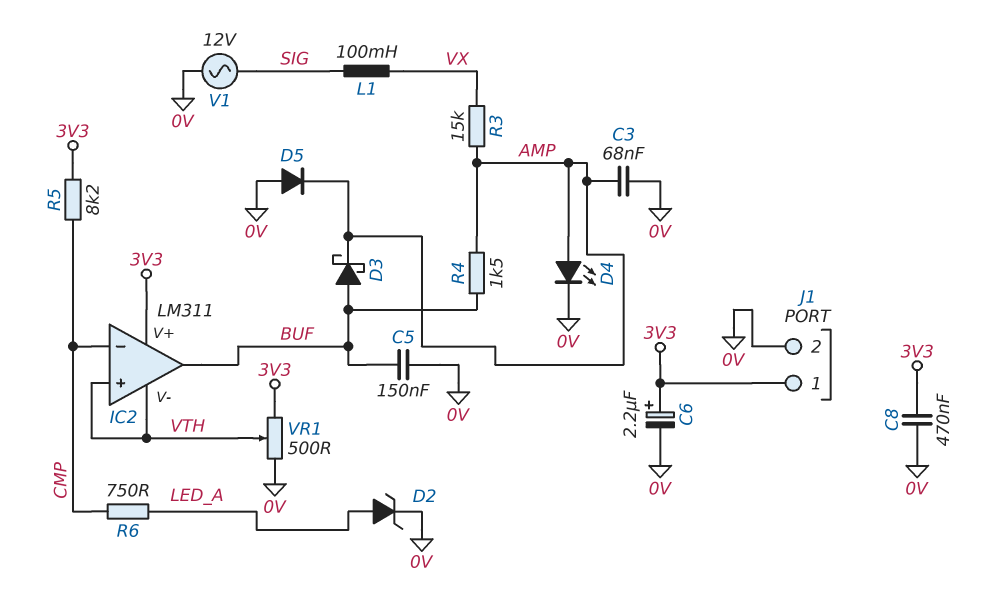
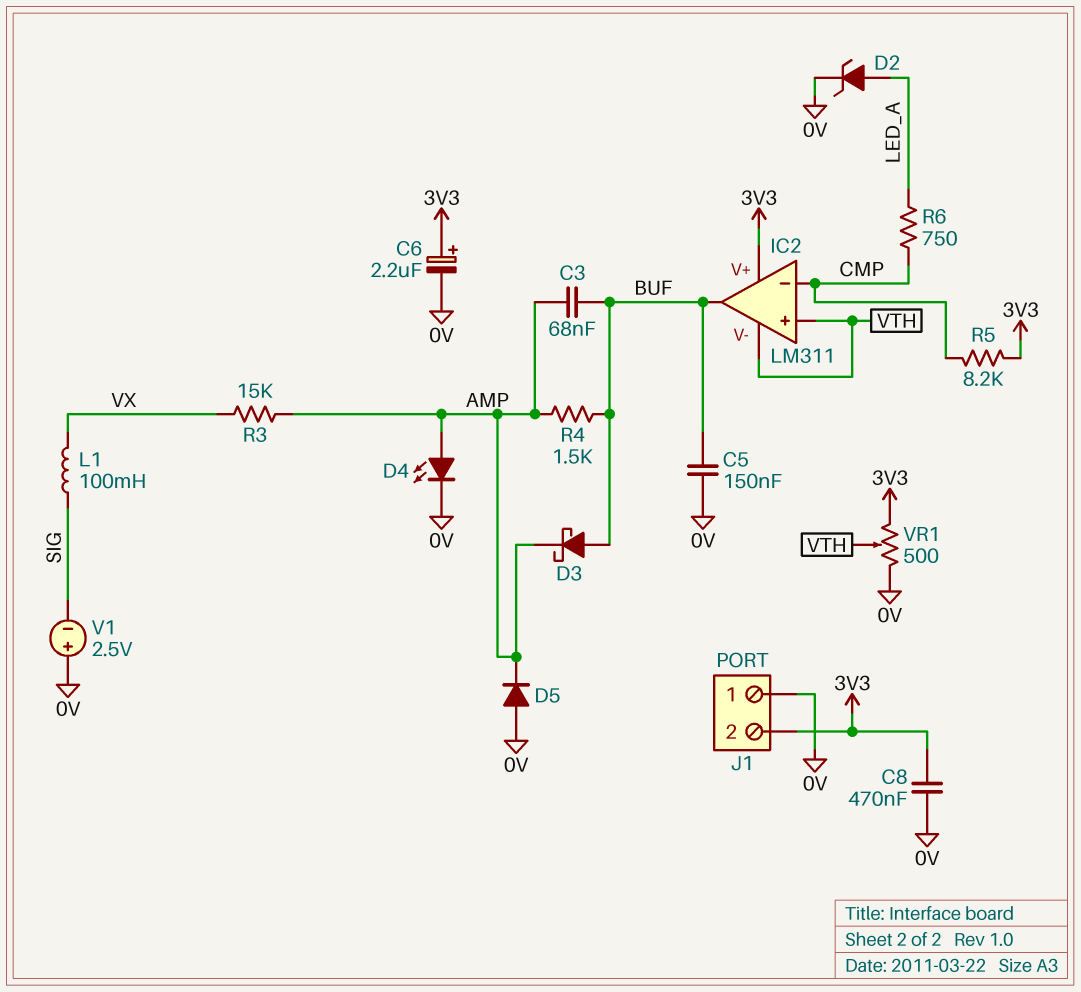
C3: 68nF (0V, AMP) -> 68nF (AMP, BUF)
J1 pin 1: 3V3 -> 0V
J1 pin 2: 0V -> 3V3
V1: AC 12V (0V, SIG) -> 2.5V (plus 0V, minus SIG)

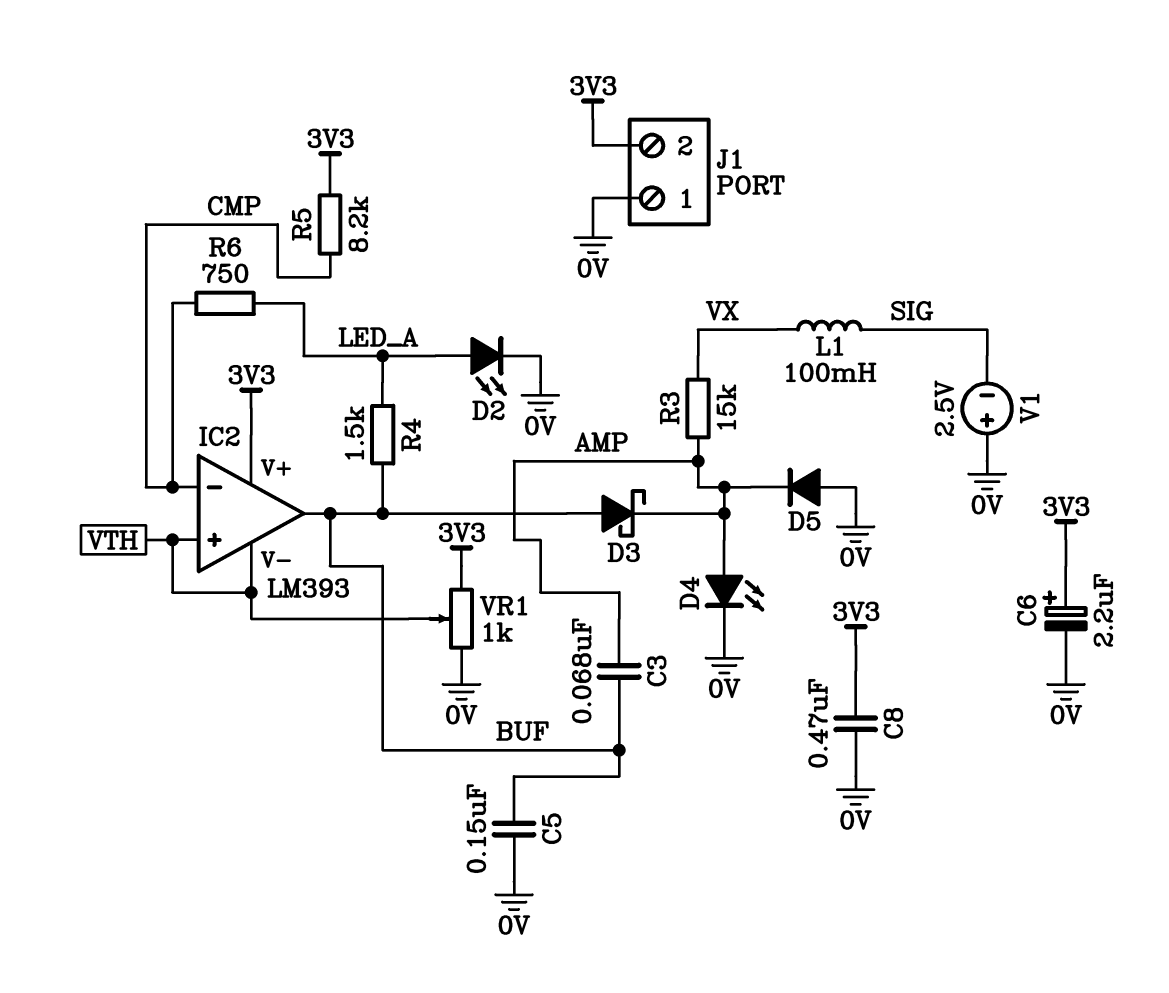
D2: zener (A LED_A, K 0V) -> LED (A LED_A, K 0V)
IC2: LM311 -> LM393
R4: 1.5k (AMP, BUF) -> 1.5k (BUF, LED_A)
VR1: 500 (0V, 3V3, wiper VTH) -> 1k (0V, 3V3, wiper VTH)

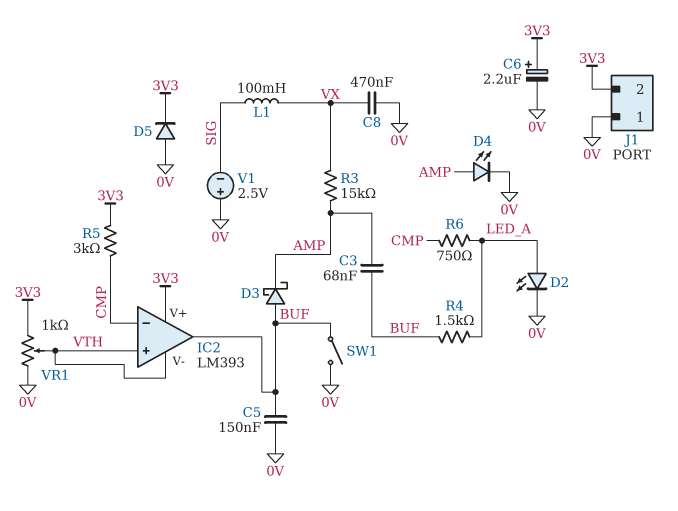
C8: 470nF (0V, 3V3) -> 470nF (0V, VX)
D5: diode (A 0V, K AMP) -> diode (A 0V, K 3V3)
R5: 8.2k (3V3, CMP) -> 3k (3V3, CMP)
SW1: none -> switch (0V, BUF)

